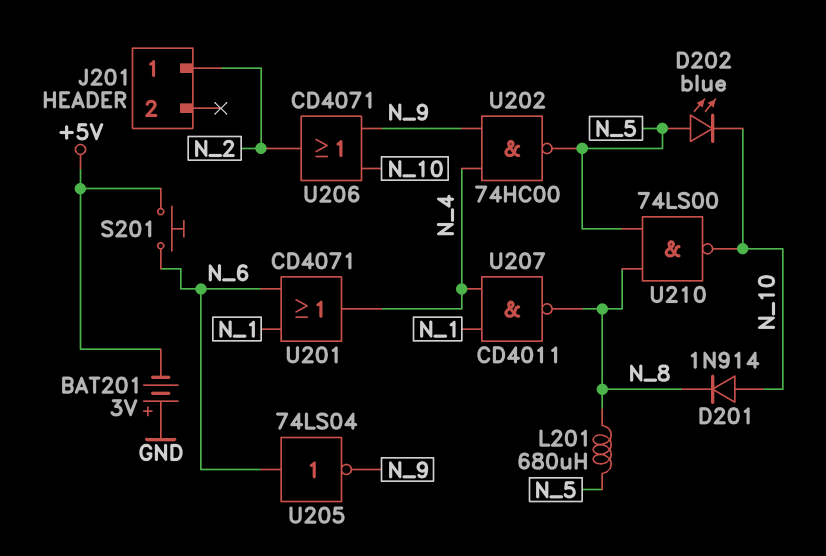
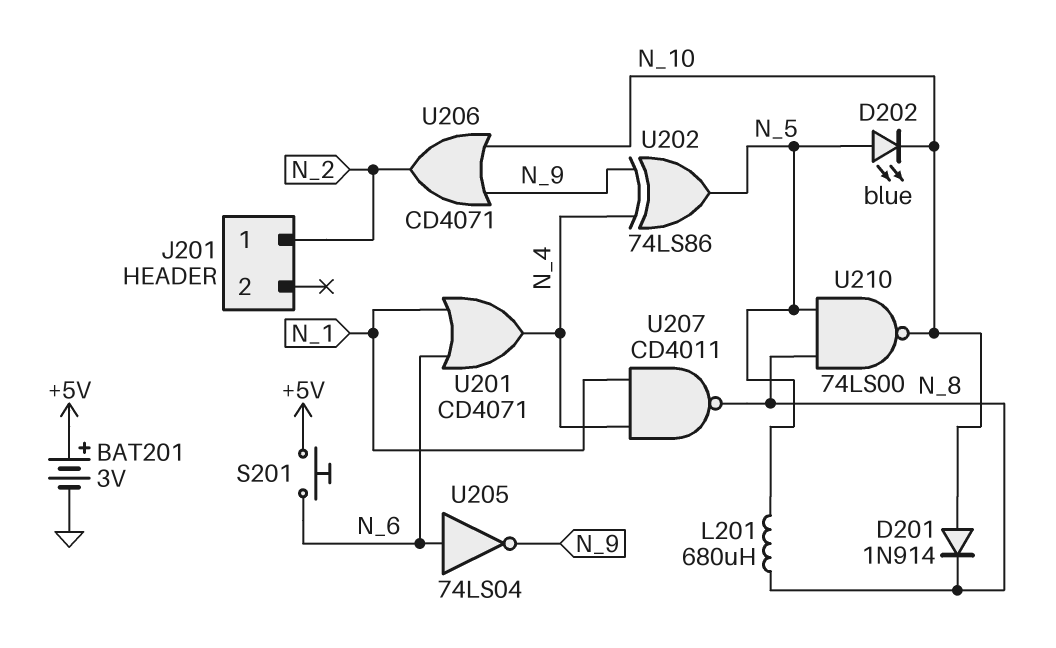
BAT201: 3V (plus GND, minus +5V) -> 3V (plus +5V, minus GND)
U202: NAND 74HC00 (in N_4, in N_9, out N_5) -> XOR 74LS86 (in N_4, in N_9, out N_5)

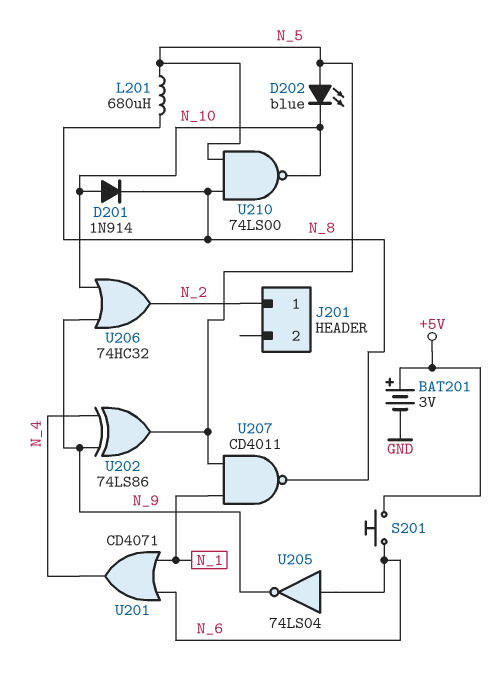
U206: OR CD4071 (in N_9, in N_10, out N_2) -> OR 74HC32 (in N_9, in N_10, out N_2)
U207: NAND CD4011 (in N_1, in N_4, out N_8) -> NAND CD4011 (in N_1, in N_5, out N_8)

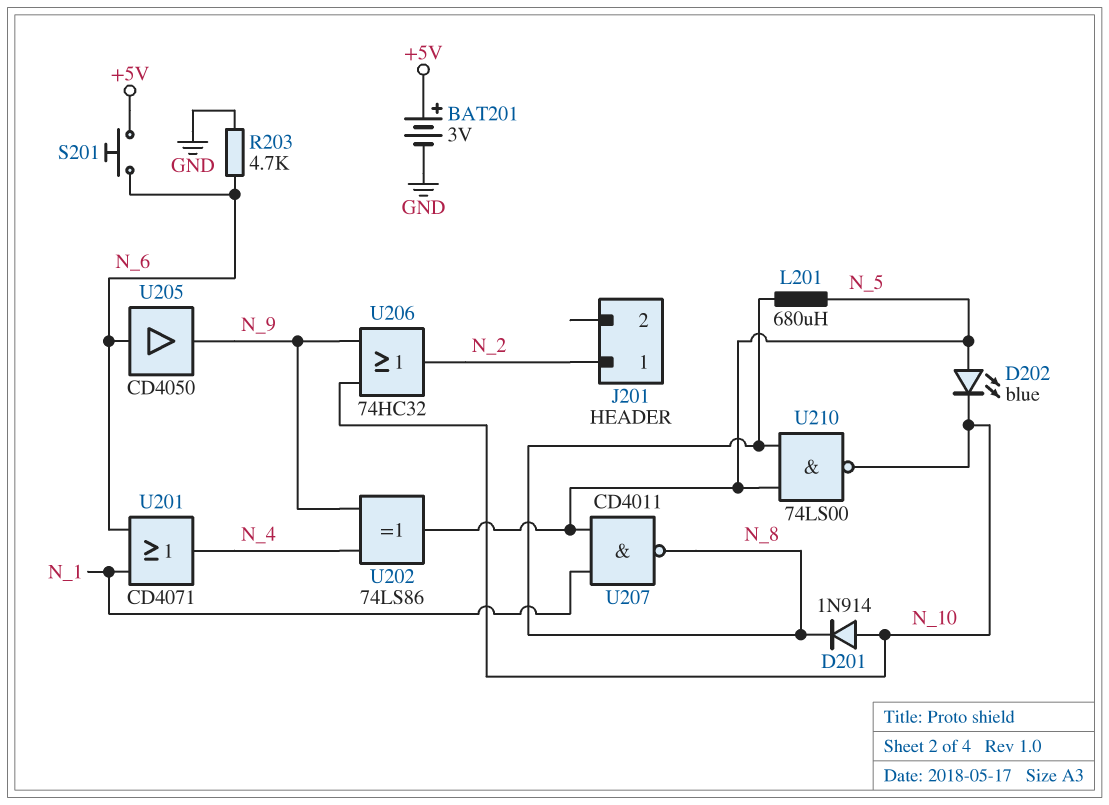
R203: none -> 4.7k (GND, N_6)
U205: NOT 74LS04 (in N_6, out N_9) -> buffer CD4050 (in N_6, out N_9)

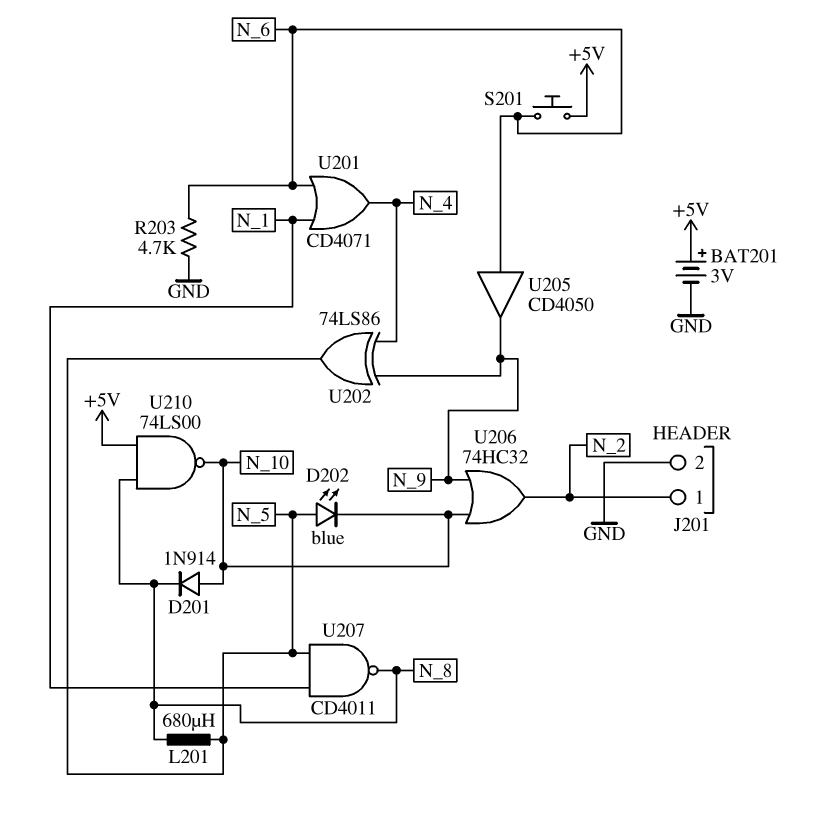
J201 pin 2: none -> GND
U210: NAND 74LS00 (in N_5, in N_8, out N_10) -> NAND 74LS00 (in +5V, in N_8, out N_10)

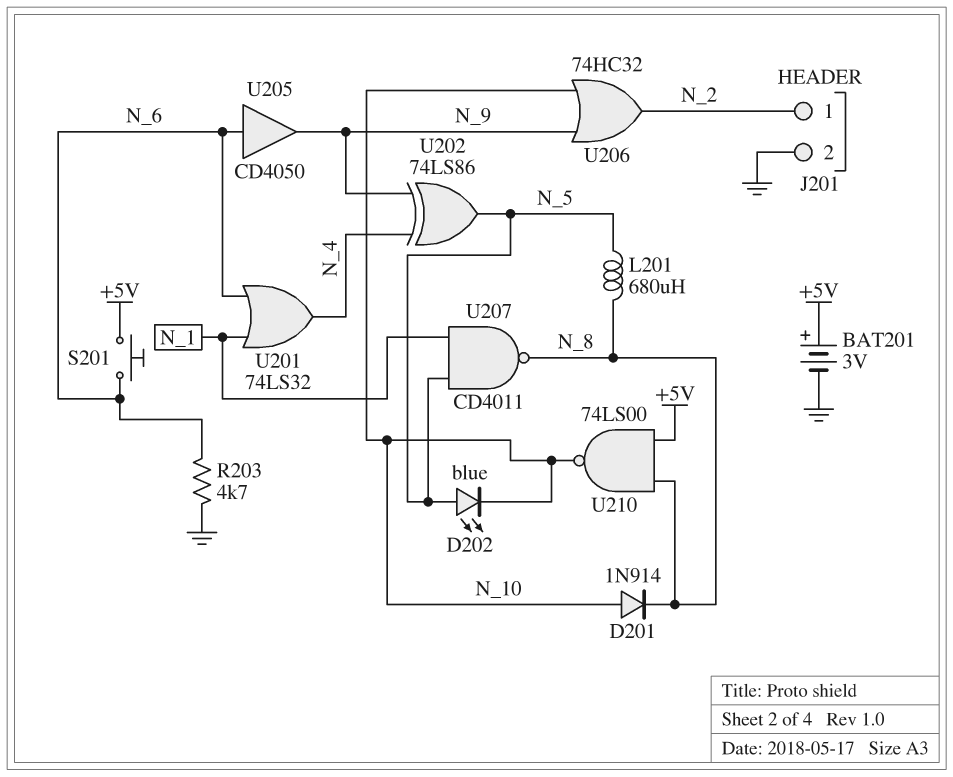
U201: OR CD4071 (in N_1, in N_6, out N_4) -> OR 74LS32 (in N_1, in N_6, out N_4)

